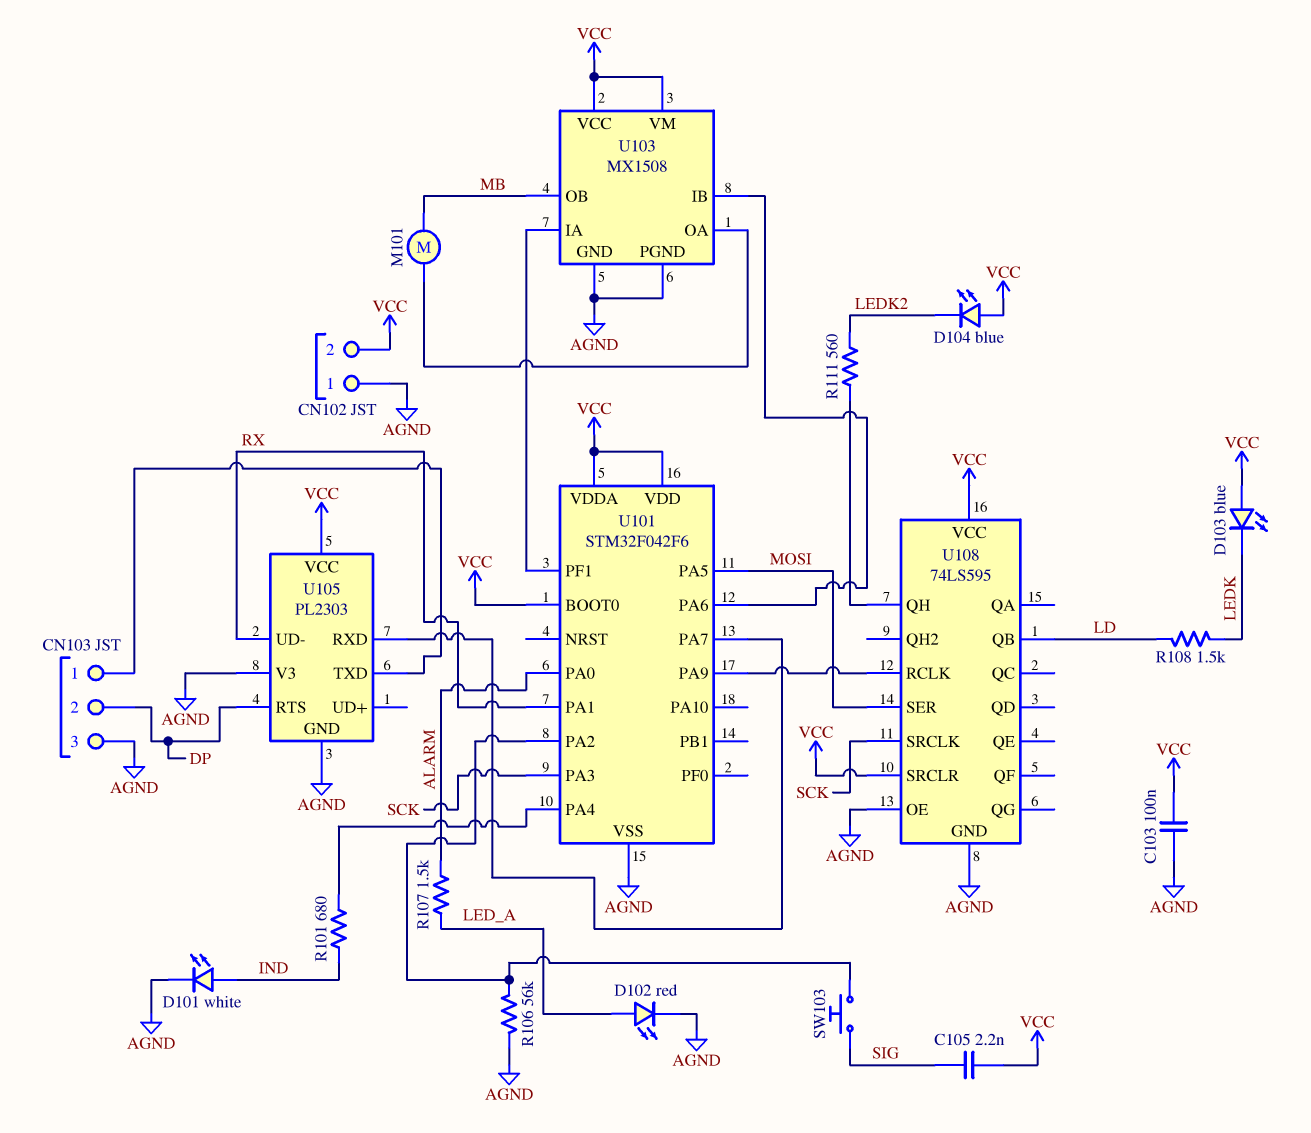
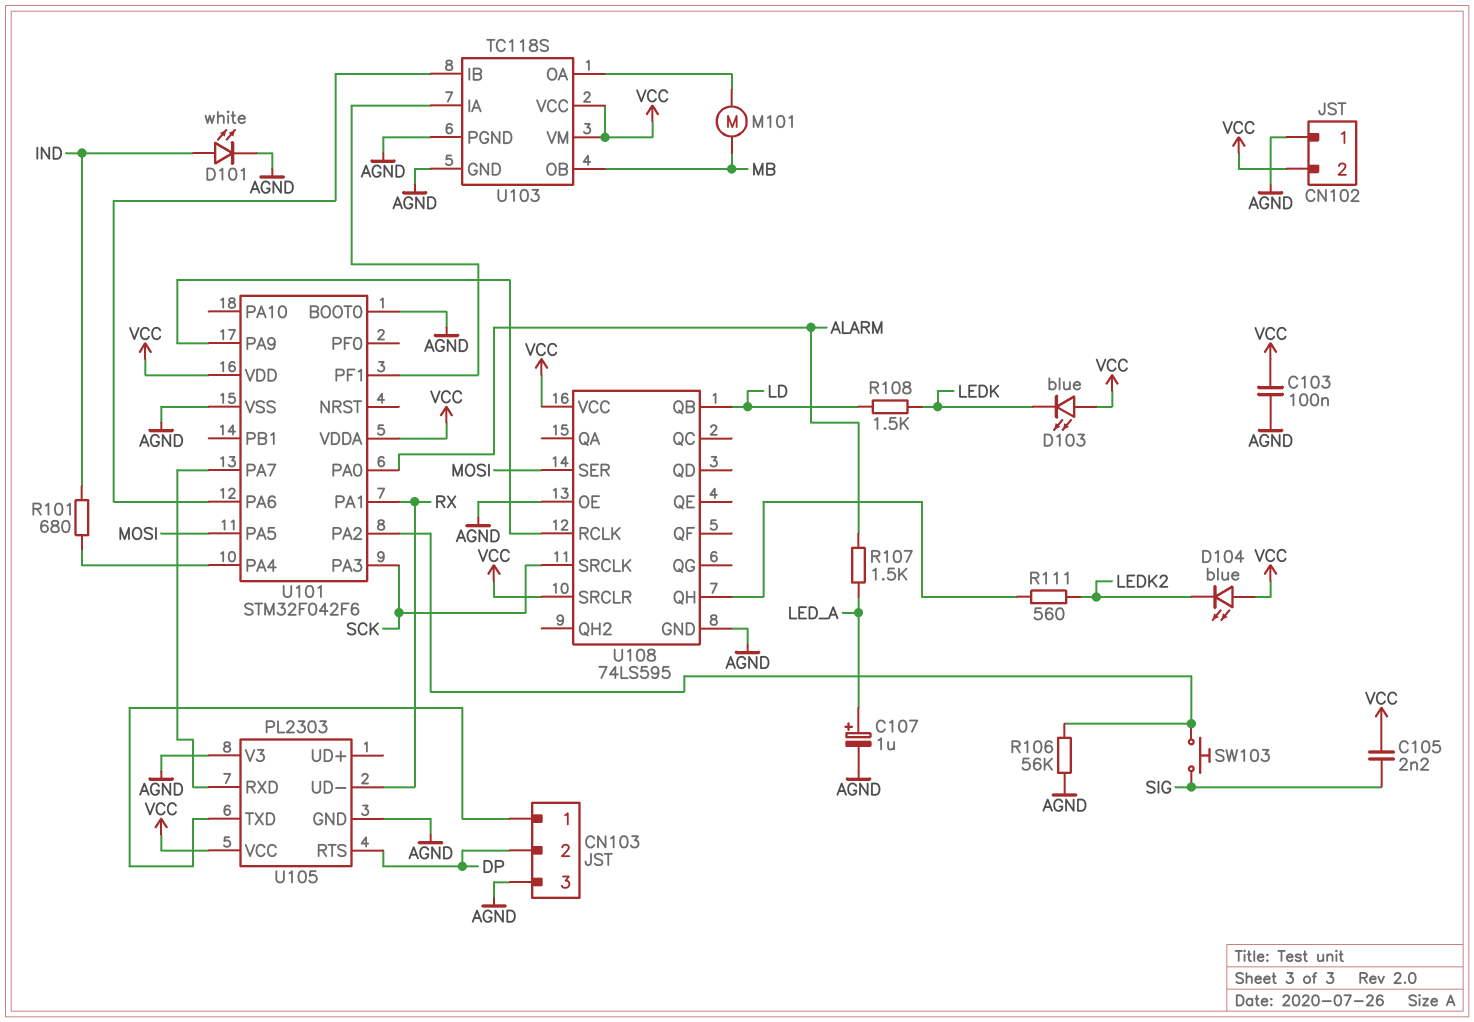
C107: none -> 1uF (plus LED_A, minus AGND)
D102: LED red (A LED_A, K AGND) -> none
U101 pin BOOT0: VCC -> AGND
U103: MX1508 -> TC118S

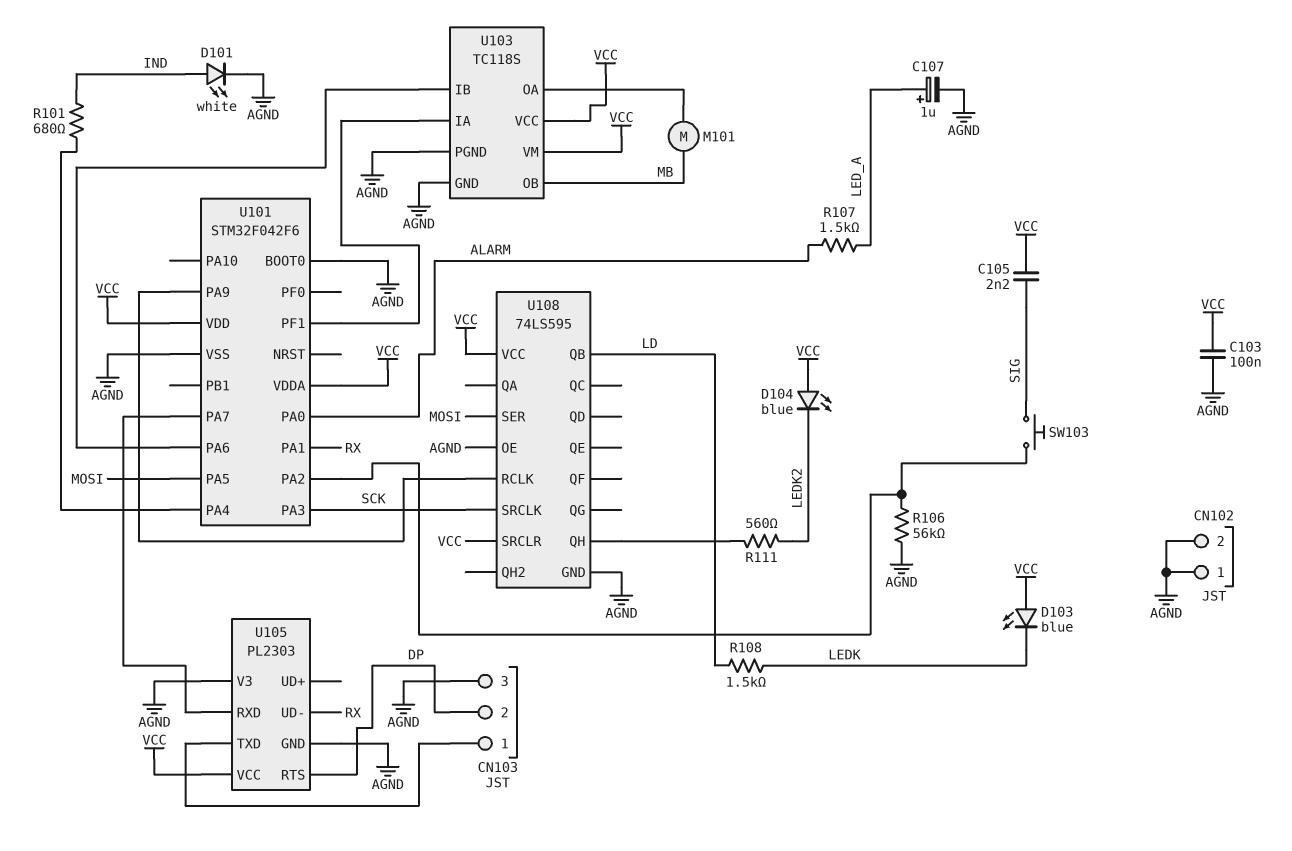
CN102 pin 2: VCC -> AGND

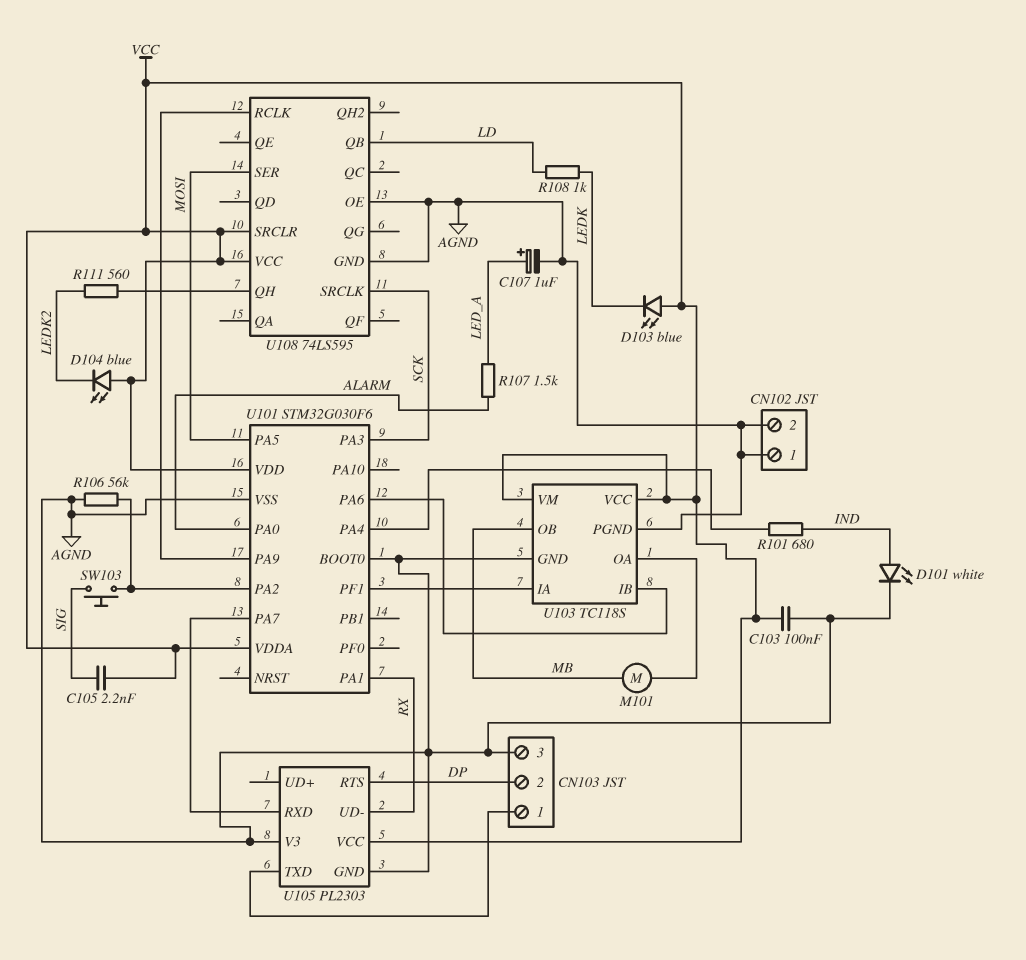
R108: 1.5k (LD, LEDK) -> 1k (LD, LEDK)
U101: STM32F042F6 -> STM32G030F6

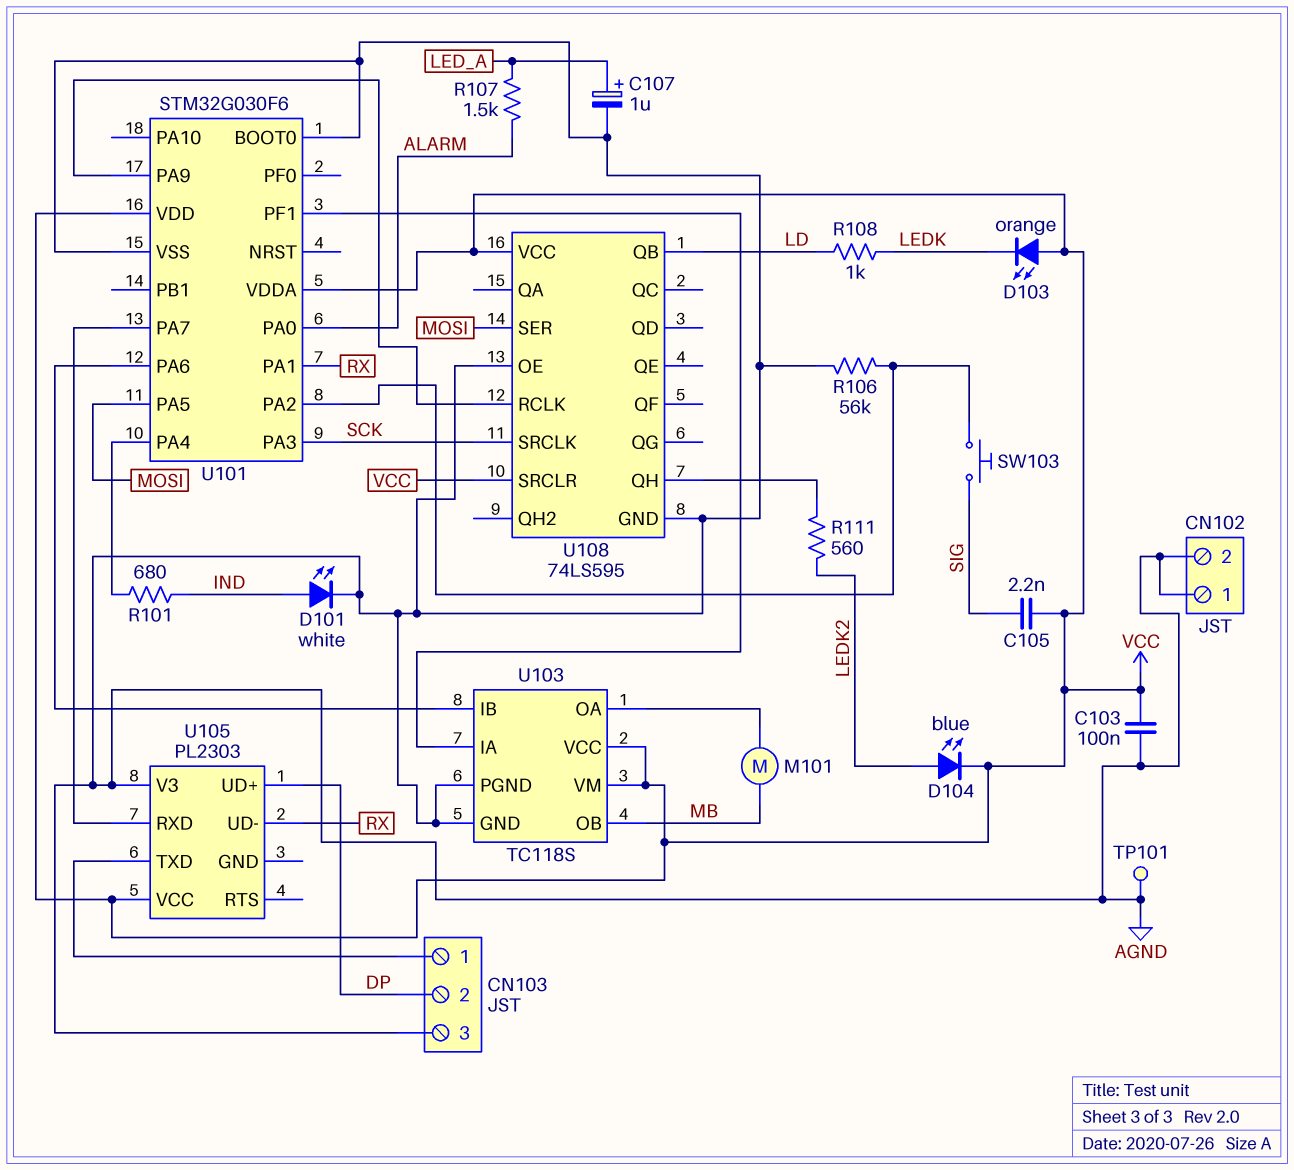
D103: LED blue (A VCC, K LEDK) -> LED orange (A VCC, K LEDK)
D104: LED blue (A VCC, K LEDK2) -> LED blue (A LEDK2, K VCC)
TP101: none -> test point (AGND)
U105 pin GND: AGND -> none
U105 pin RTS: DP -> none
U105 pin UD+: none -> DP

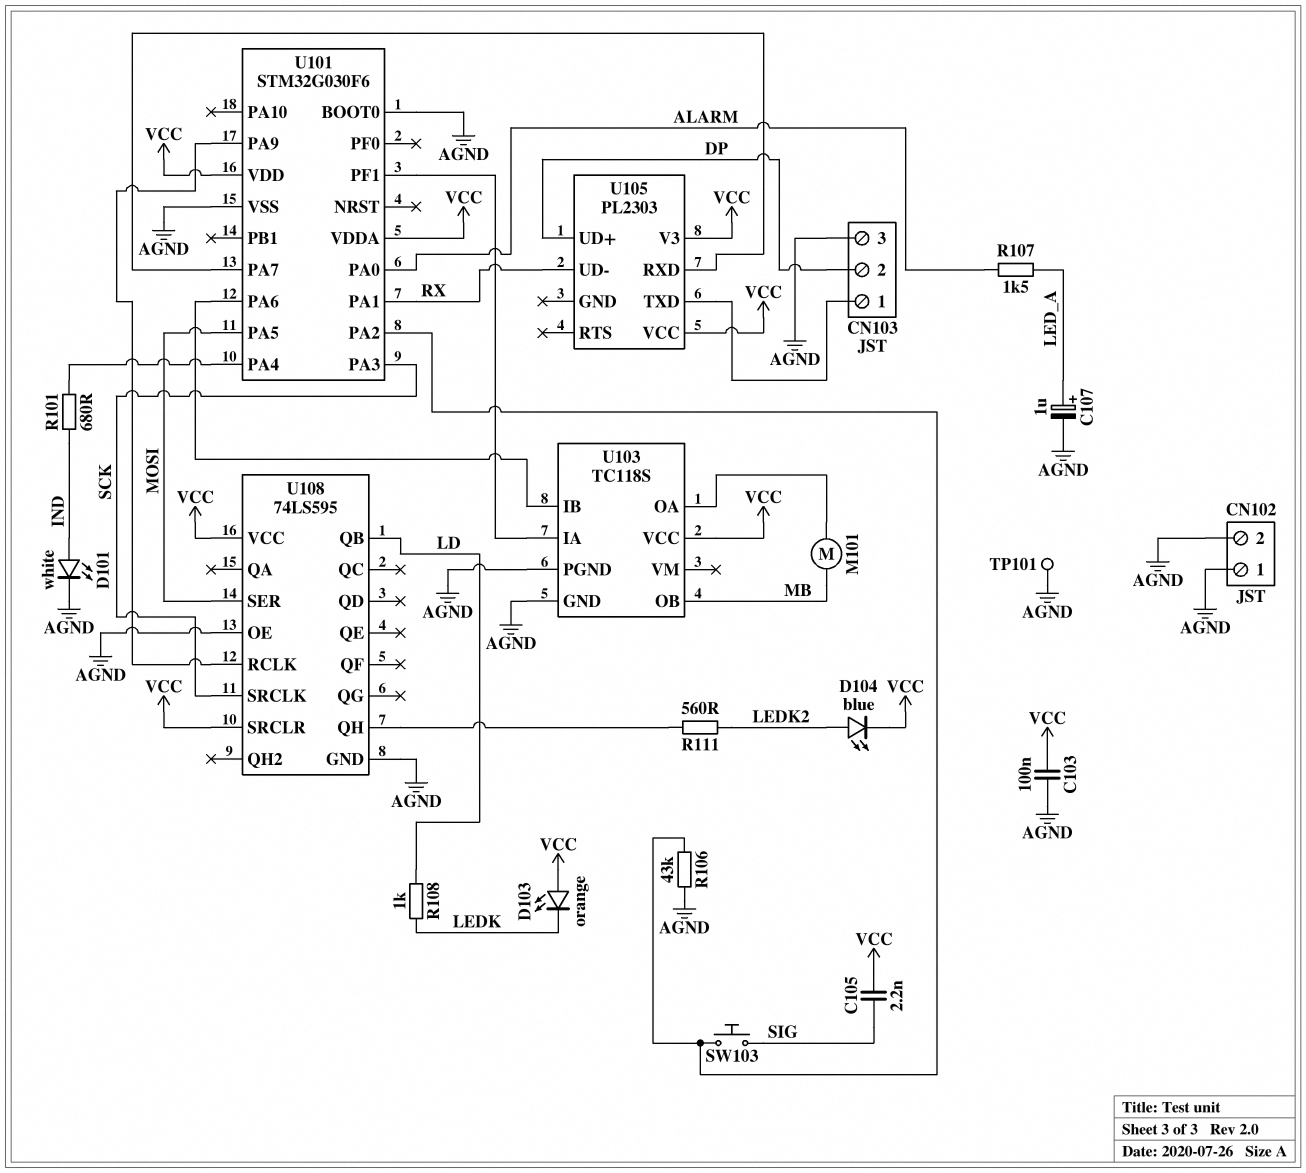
R106: 56k (AGND, U101/PA2) -> 43k (AGND, U101/PA2)
U103 pin VM: VCC -> none
U105 pin V3: AGND -> VCC

